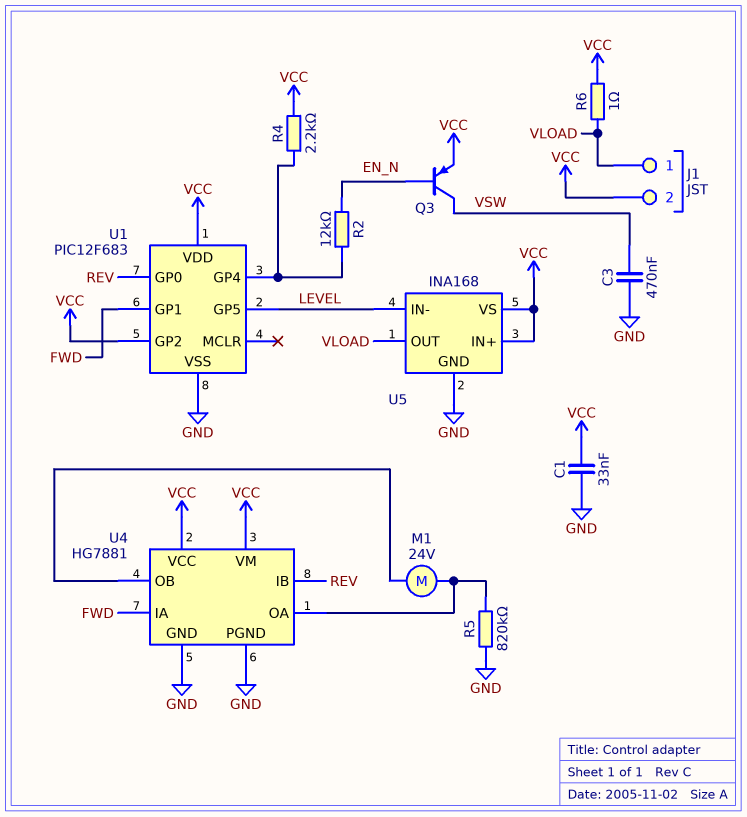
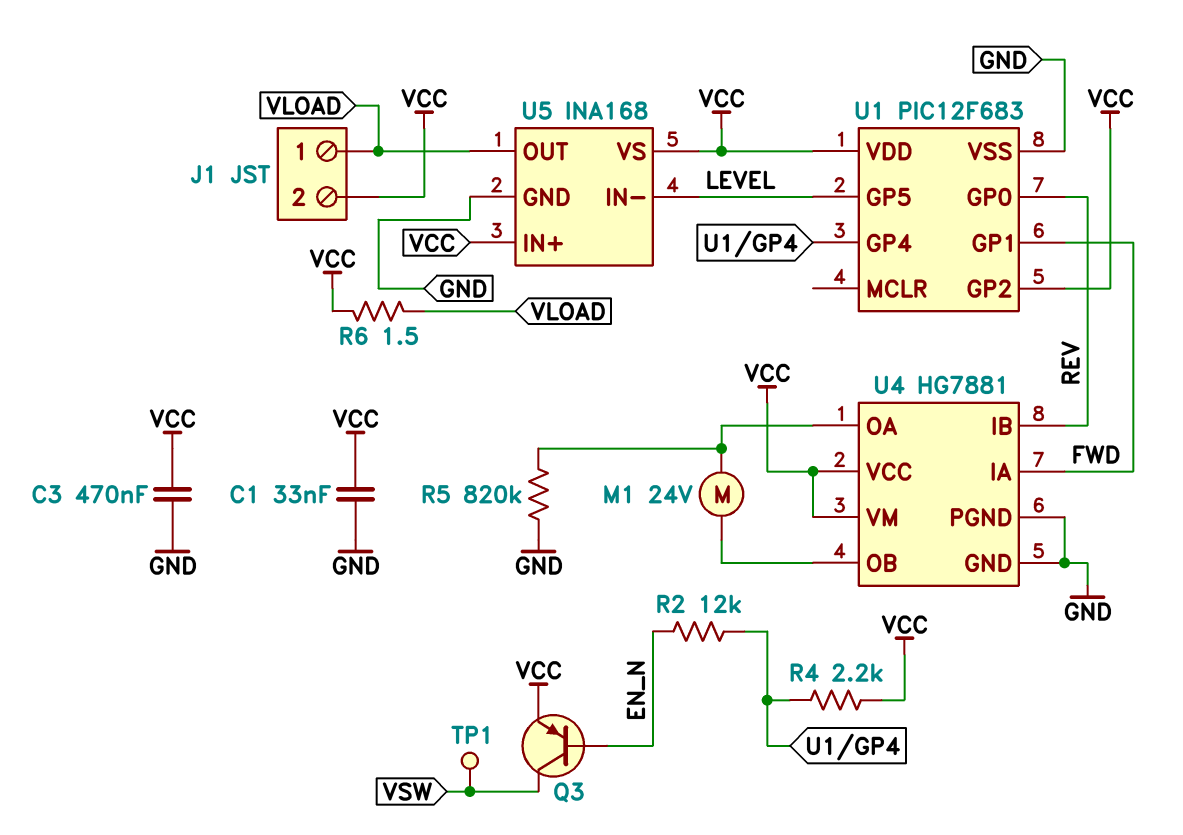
C3: 470nF (GND, VSW) -> 470nF (GND, VCC)
R6: 1 (VCC, VLOAD) -> 1.5 (VCC, VLOAD)
TP1: none -> test point (VSW)

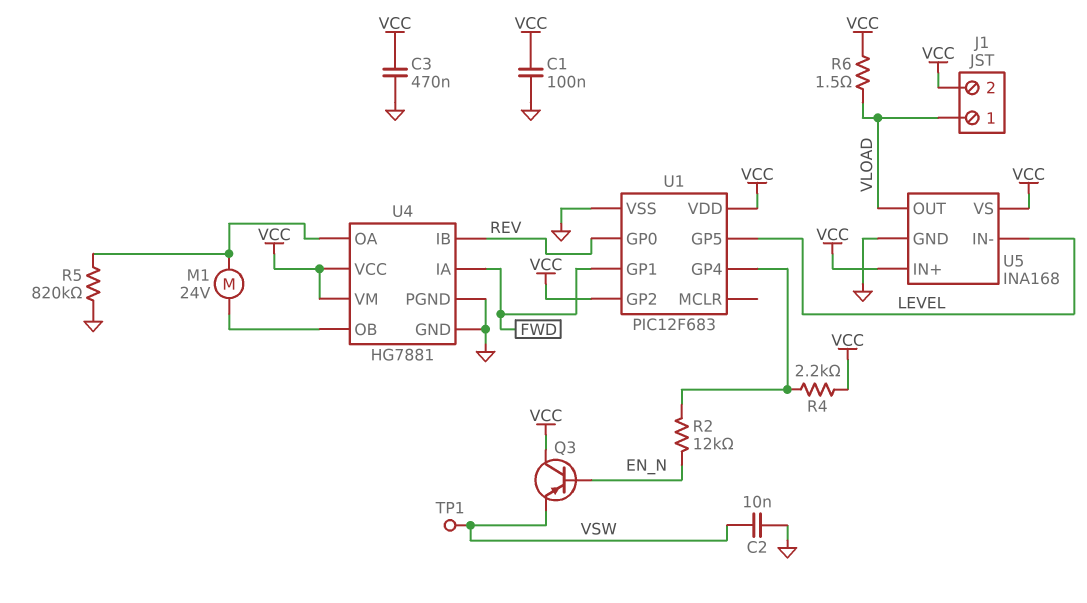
C1: 33nF (GND, VCC) -> 100nF (GND, VCC)
C2: none -> 10nF (GND, VSW)
Q3: PNP (B EN_N, C VSW, E VCC) -> PNP (B EN_N, C VCC, E VSW)

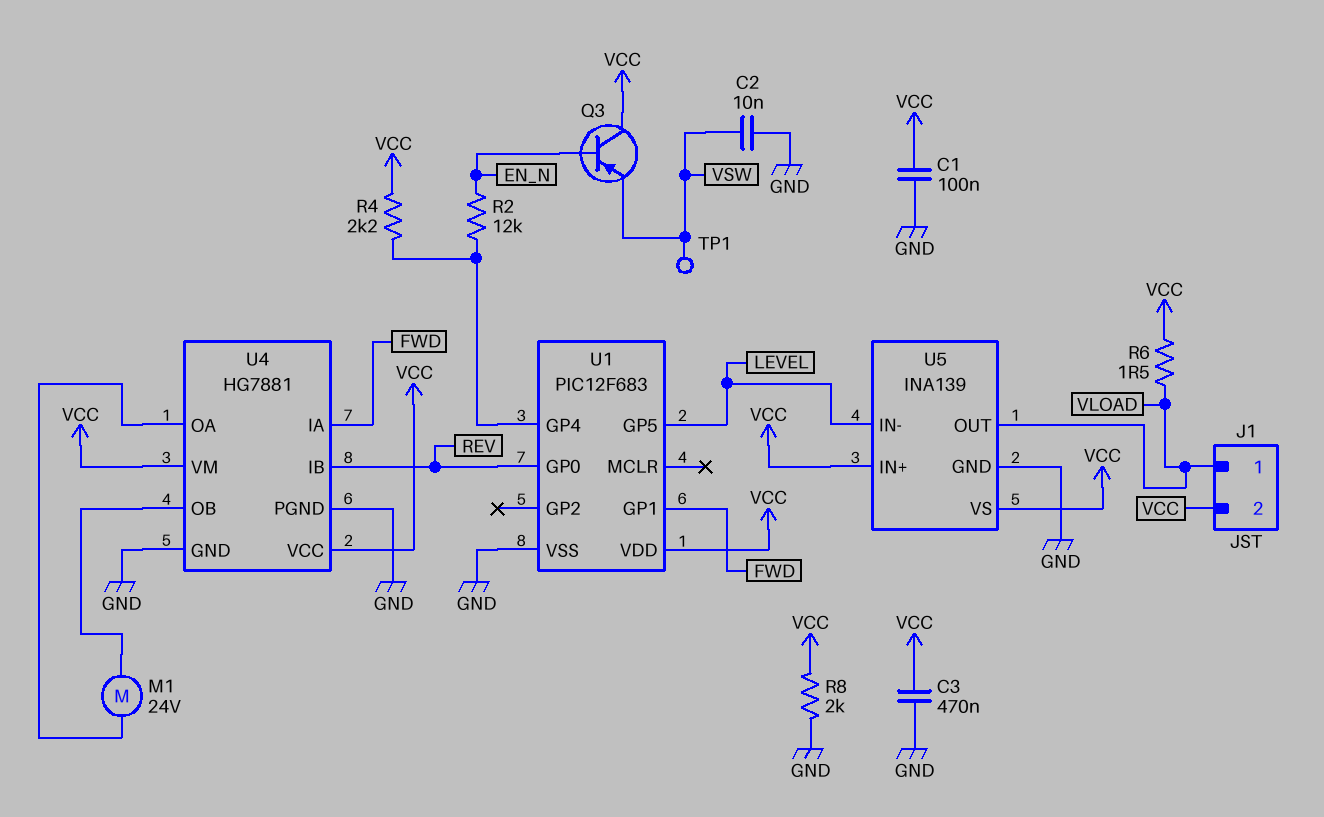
R5: 820k (GND, U4/OA) -> none
R8: none -> 2k (GND, VCC)
U1 pin GP2: VCC -> none
U5: INA168 -> INA139

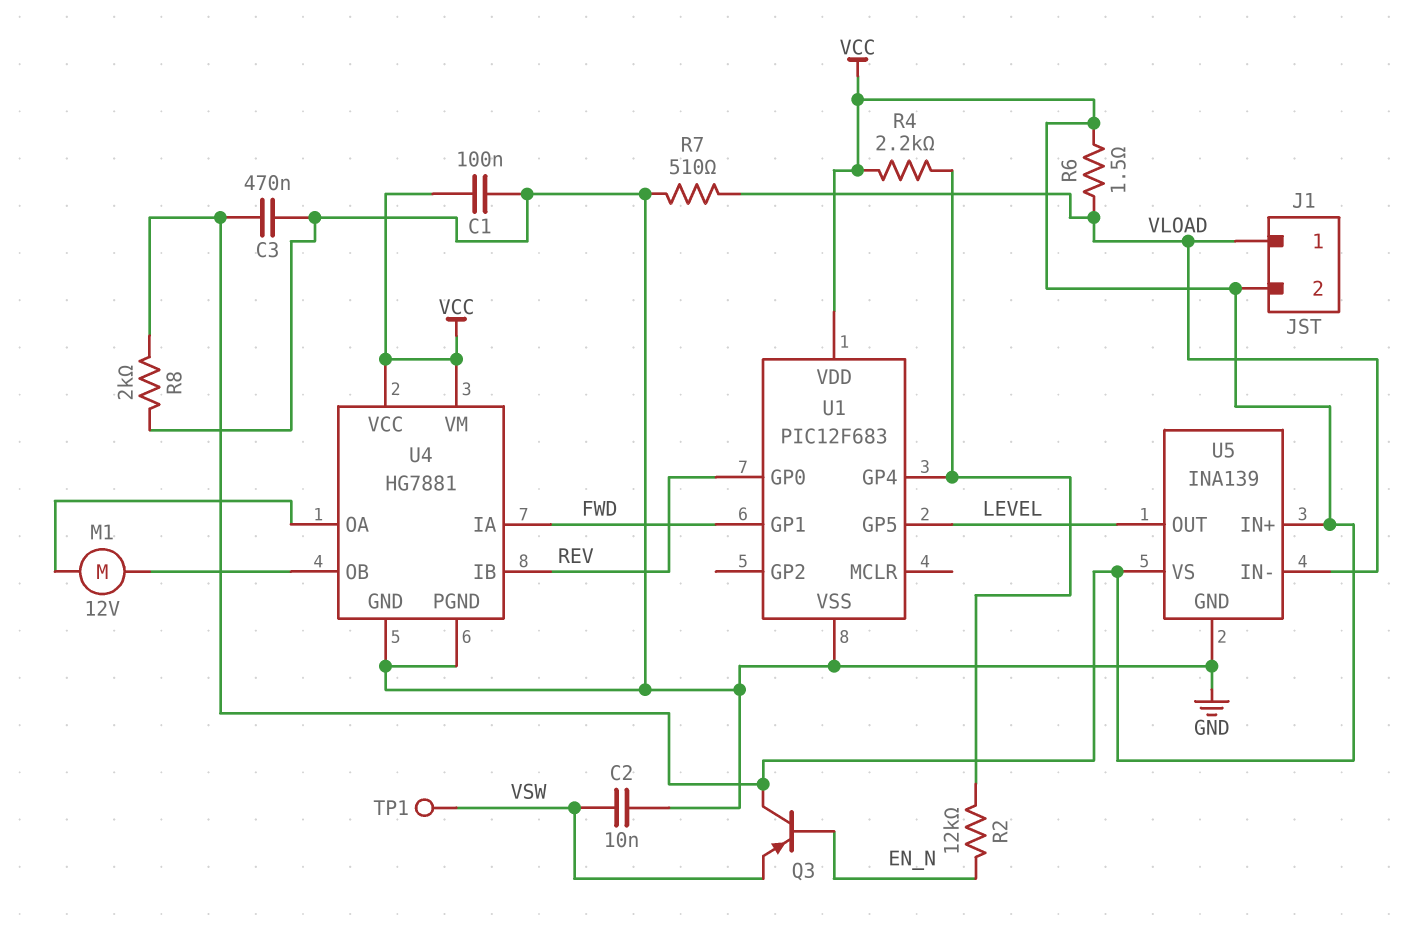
M1: motor 24V (U4/OA, U4/OB) -> motor 12V (U4/OA, U4/OB)
R7: none -> 510 (GND, VLOAD)
U5 pin IN-: LEVEL -> VLOAD
U5 pin OUT: VLOAD -> LEVEL

